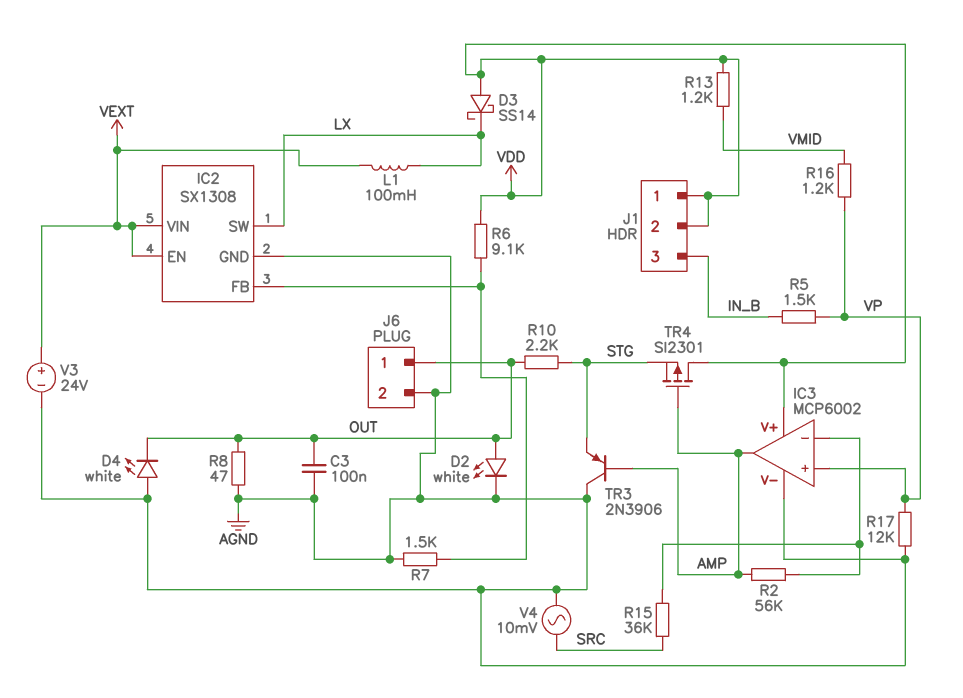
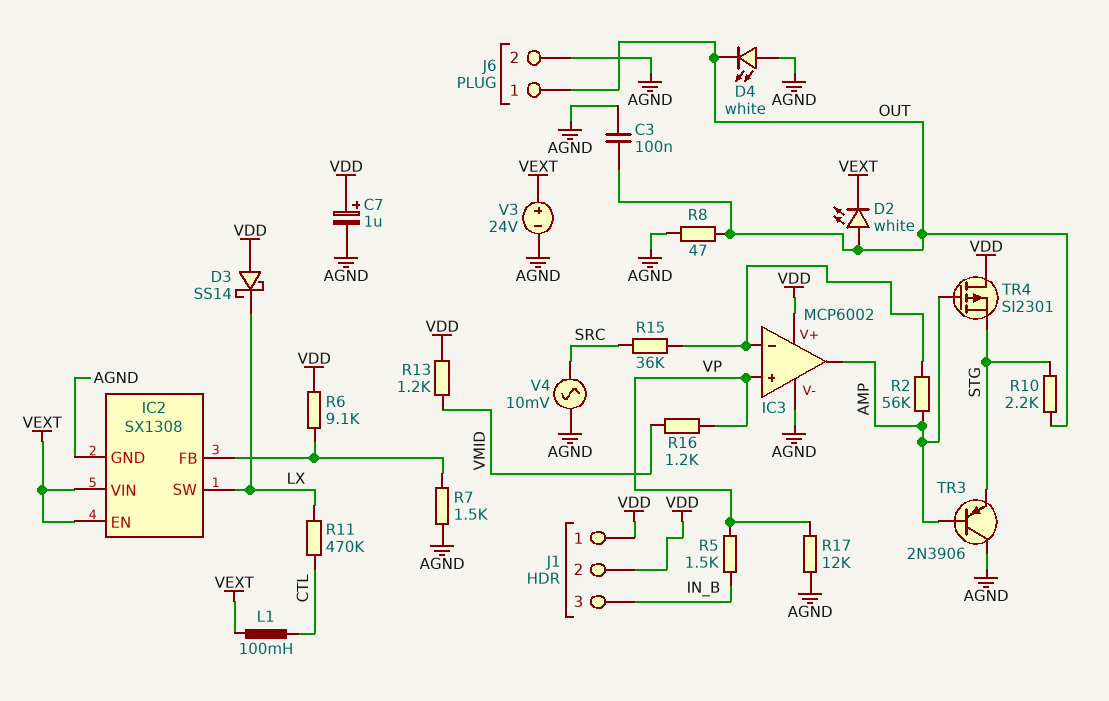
C7: none -> 1uF (plus VDD, minus AGND)
D2: LED white (A OUT, K AGND) -> LED white (A OUT, K VEXT)
L1: 100mH (LX, VEXT) -> 100mH (CTL, VEXT)
R11: none -> 470k (CTL, LX)

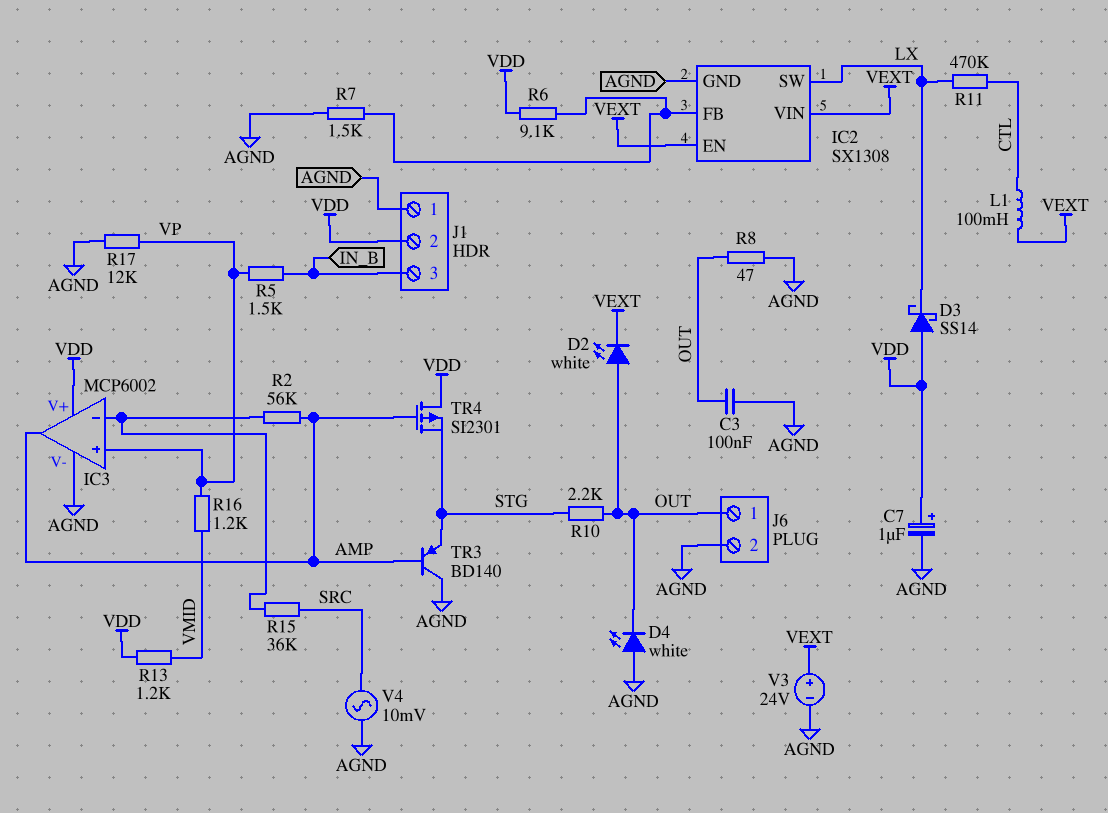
J1 pin 1: VDD -> AGND
TR3: PNP 2N3906 (B AMP, C AGND, E STG) -> PNP BD140 (B AMP, C AGND, E STG)

